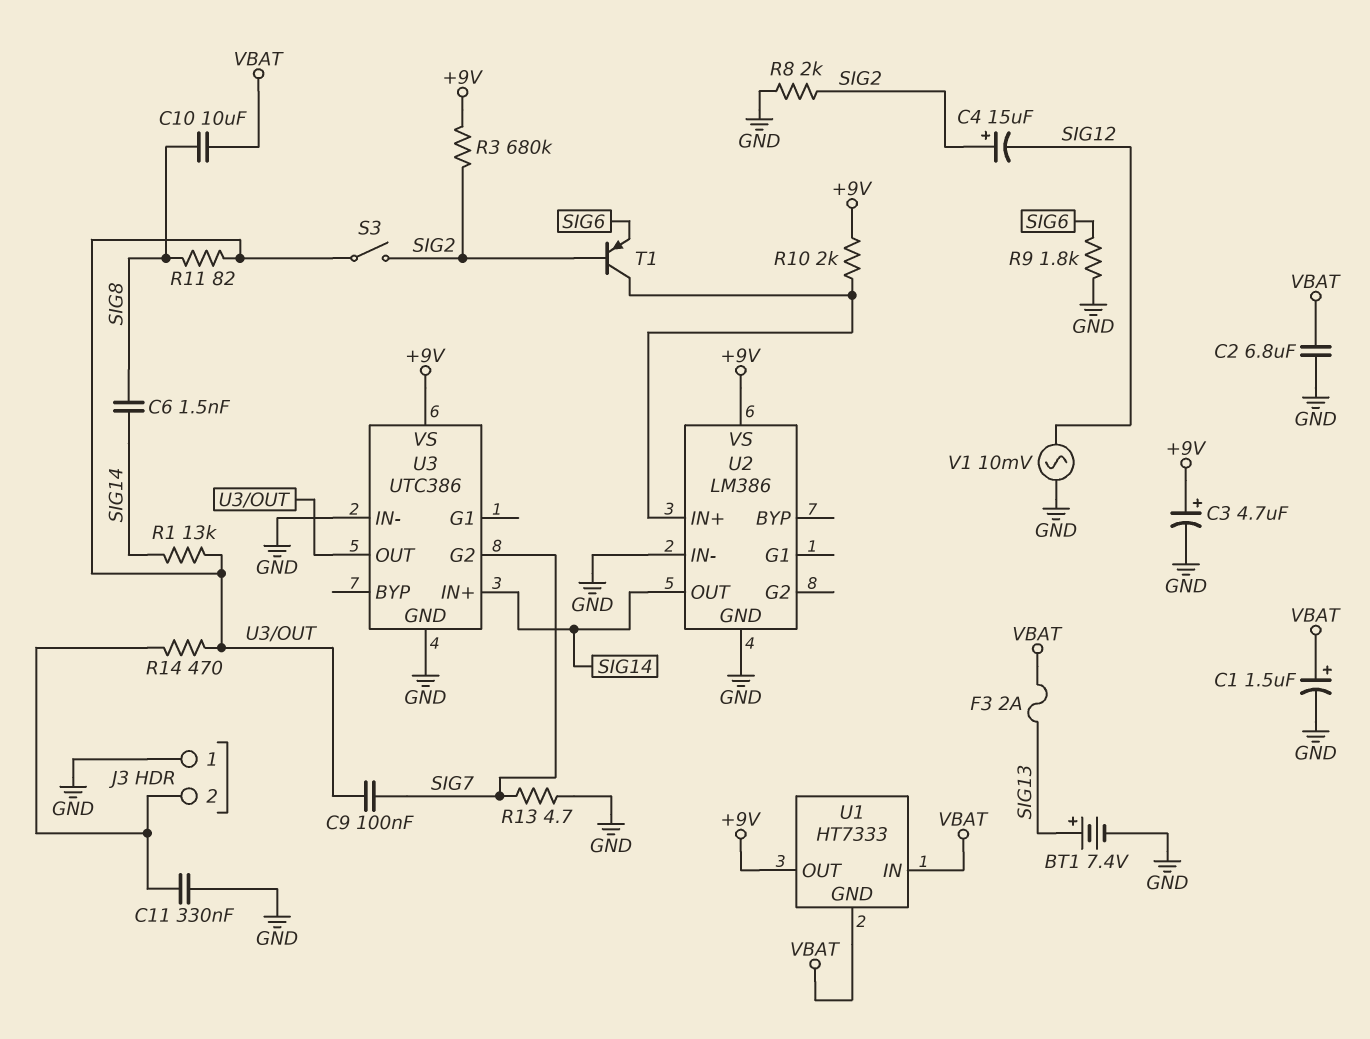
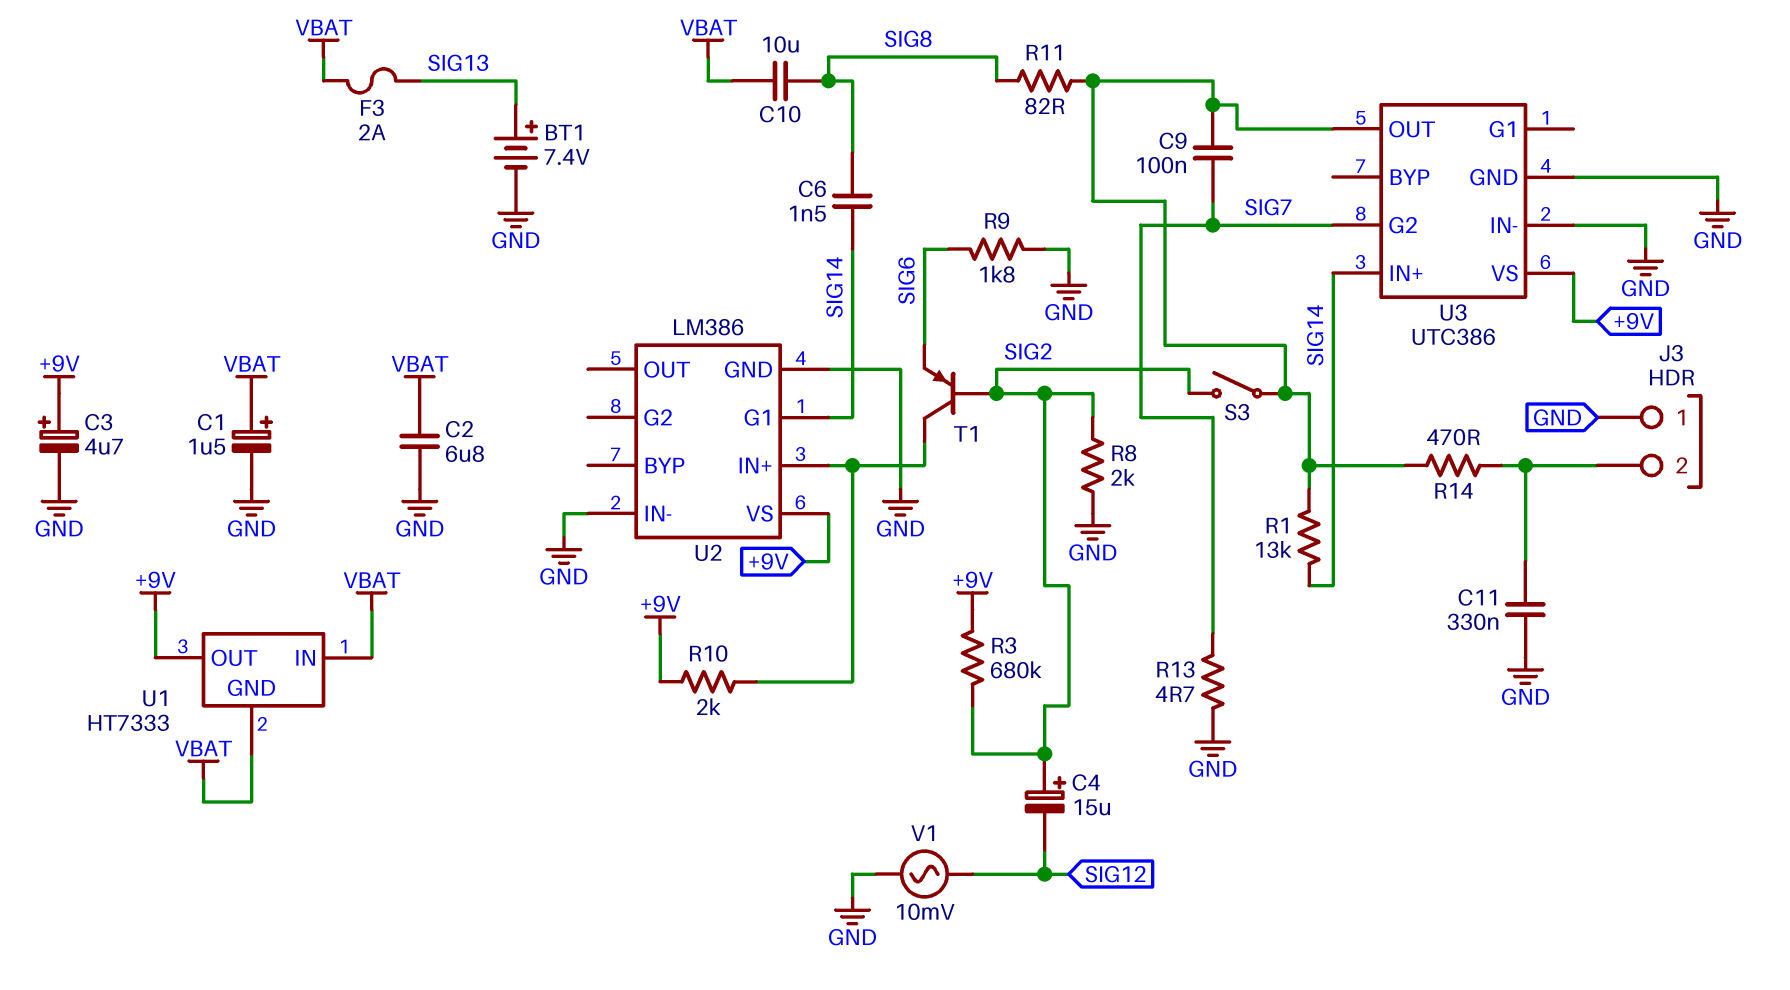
U2 pin G1: none -> SIG14
U2 pin OUT: SIG14 -> none

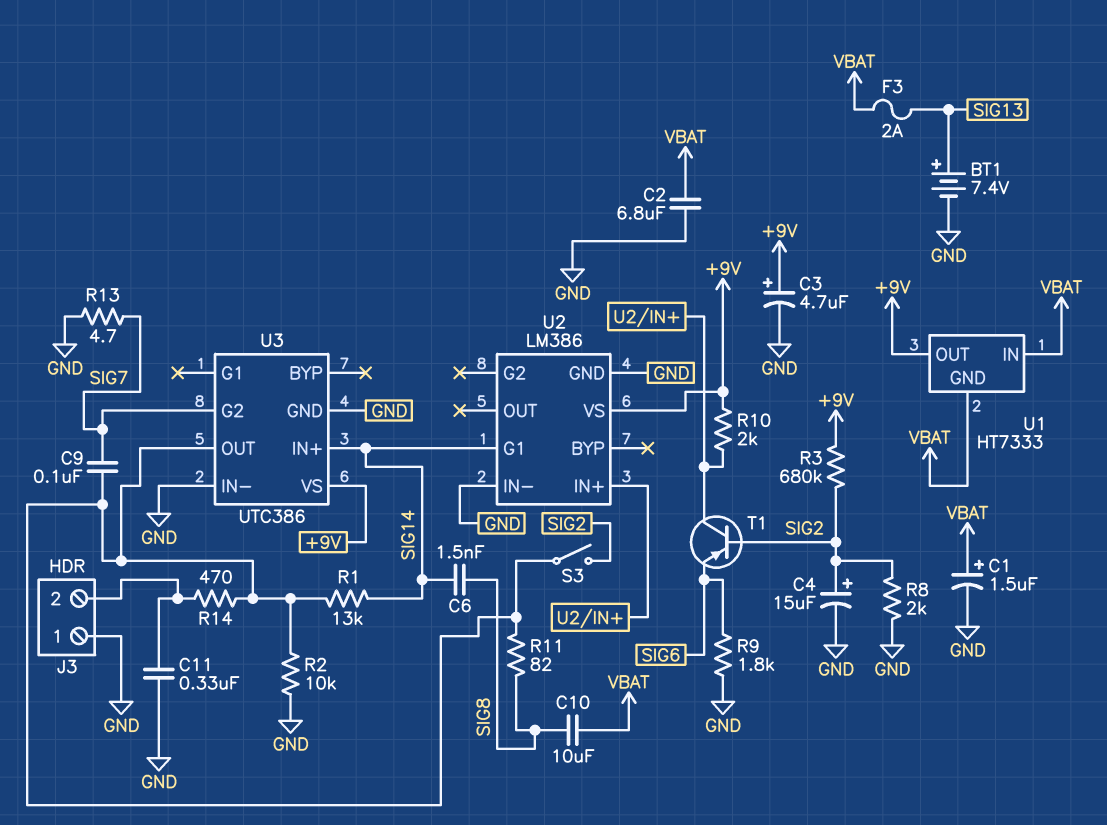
C4: 15uF (plus SIG2, minus SIG12) -> 15uF (plus SIG2, minus GND)
R2: none -> 10k (GND, U3/OUT)
V1: AC 10mV (GND, SIG12) -> none

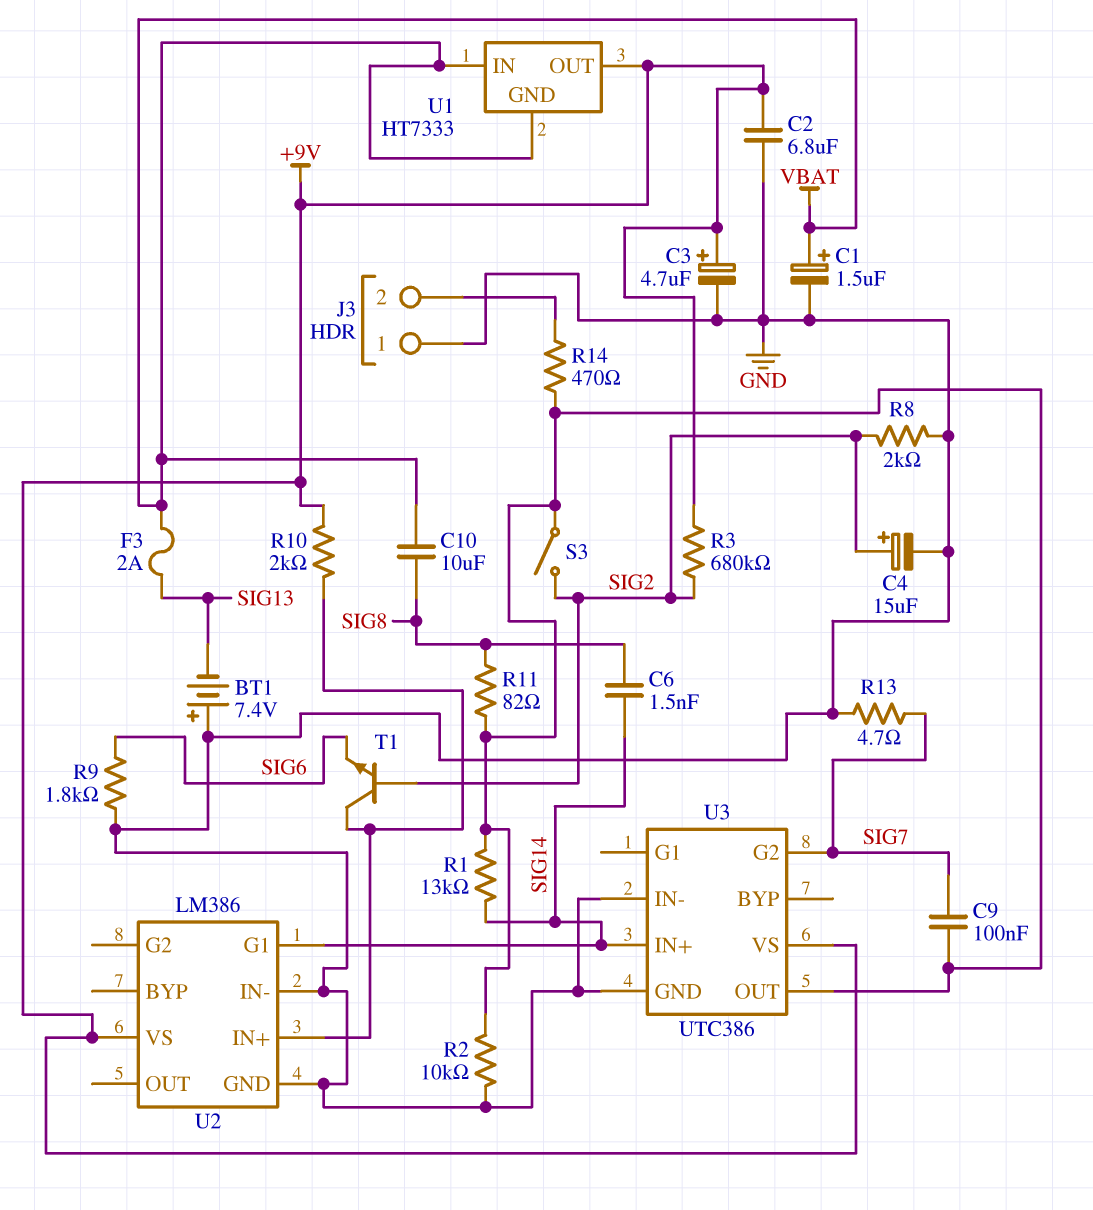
BT1: 7.4V (plus SIG13, minus GND) -> 7.4V (plus GND, minus SIG13)
C2: 6.8uF (GND, VBAT) -> 6.8uF (+9V, GND)
C11: 330nF (GND, J3/2) -> none
T1: PNP (B SIG2, C U2/IN+, E SIG6) -> NPN (B SIG2, C U2/IN+, E SIG6)

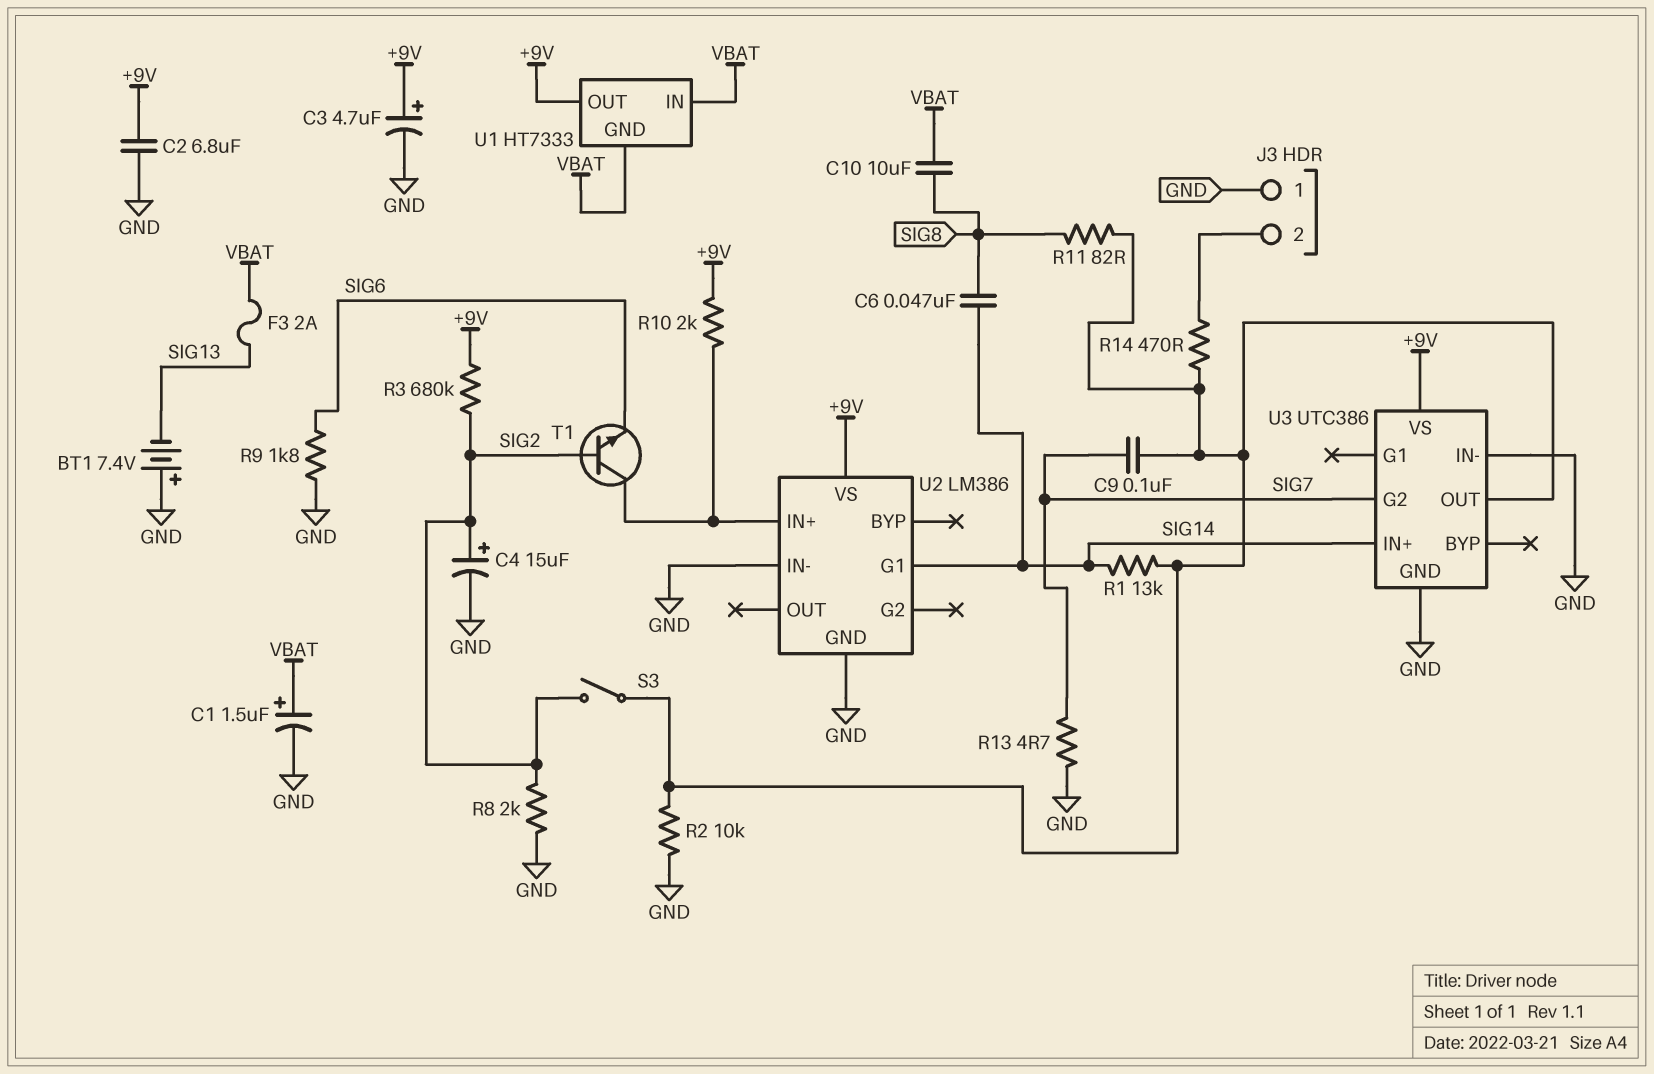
C6: 1.5nF (SIG8, SIG14) -> 47nF (SIG8, SIG14)

